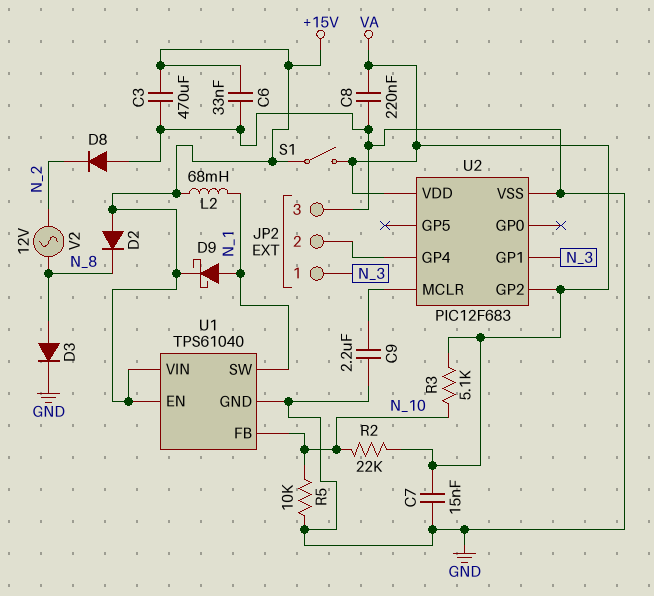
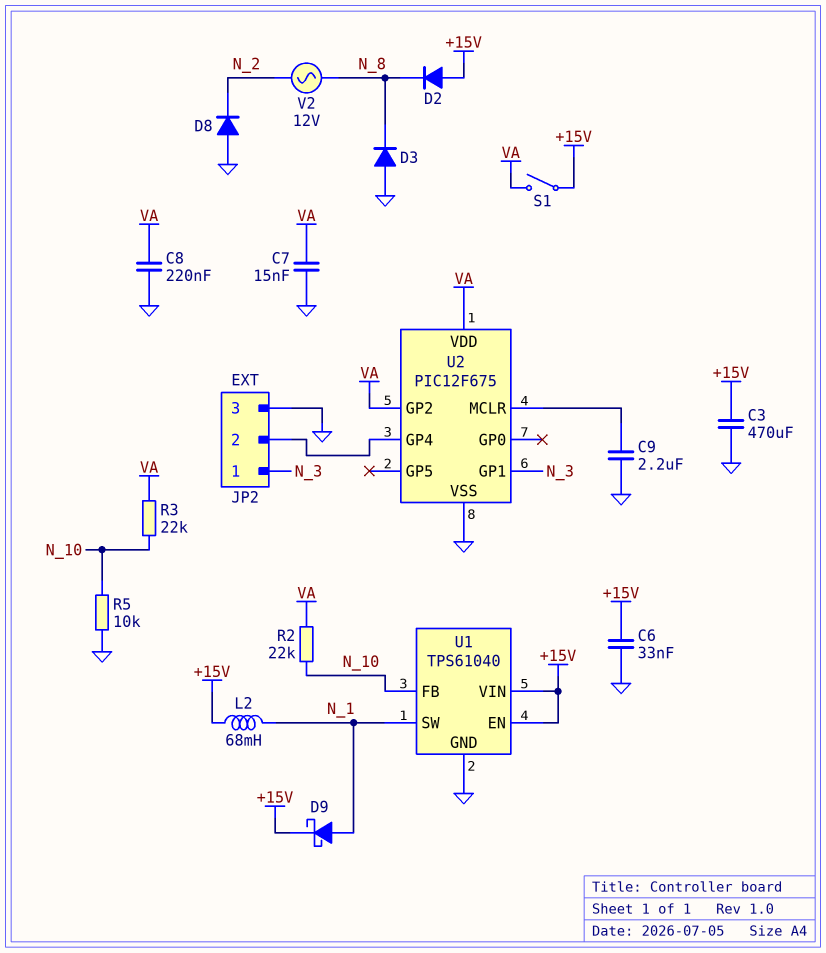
D3: diode (A N_8, K GND) -> diode (A GND, K N_8)
R3: 5.1k (N_10, VA) -> 22k (N_10, VA)
U2: PIC12F683 -> PIC12F675

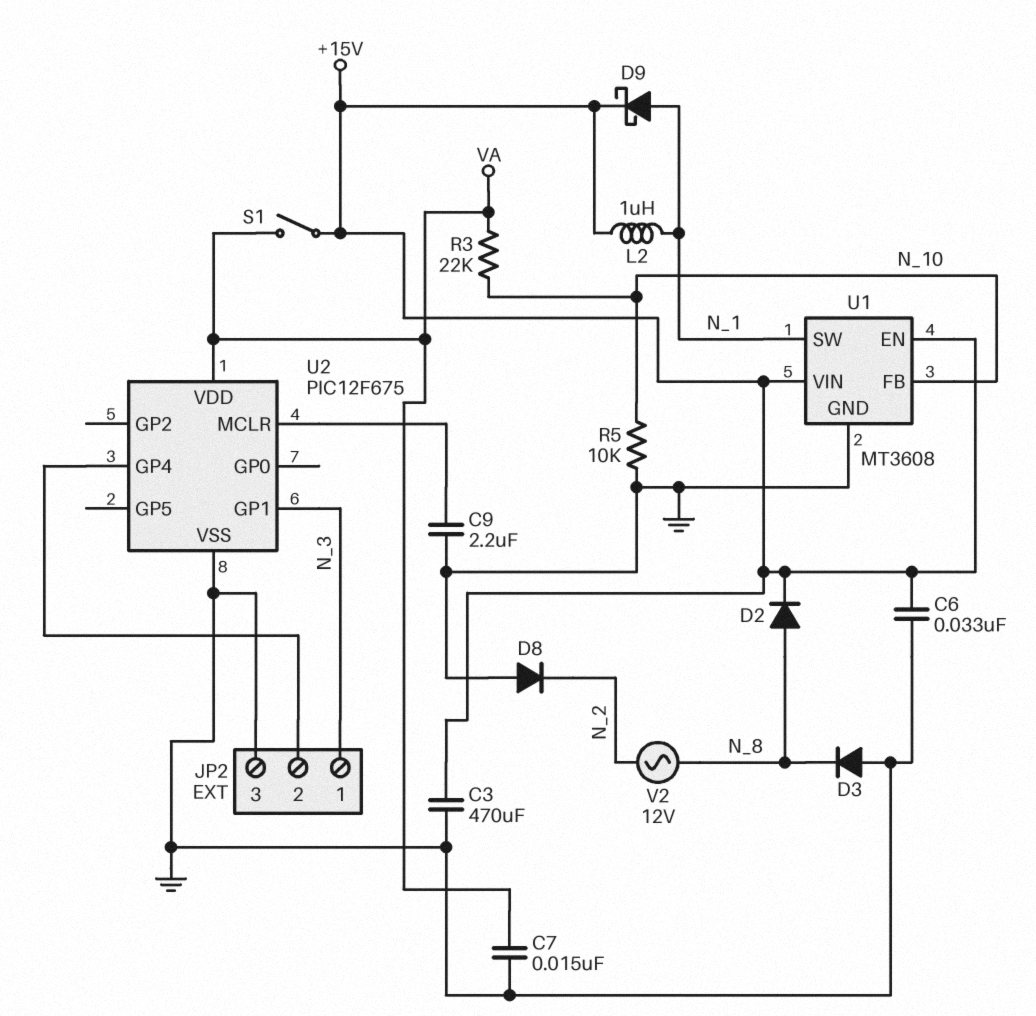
C8: 220nF (GND, VA) -> none
D2: diode (A +15V, K N_8) -> diode (A N_8, K +15V)
L2: 68mH (+15V, N_1) -> 1uH (+15V, N_1)
R2: 22k (N_10, VA) -> none
U1: TPS61040 -> MT3608
U2 pin GP2: VA -> none

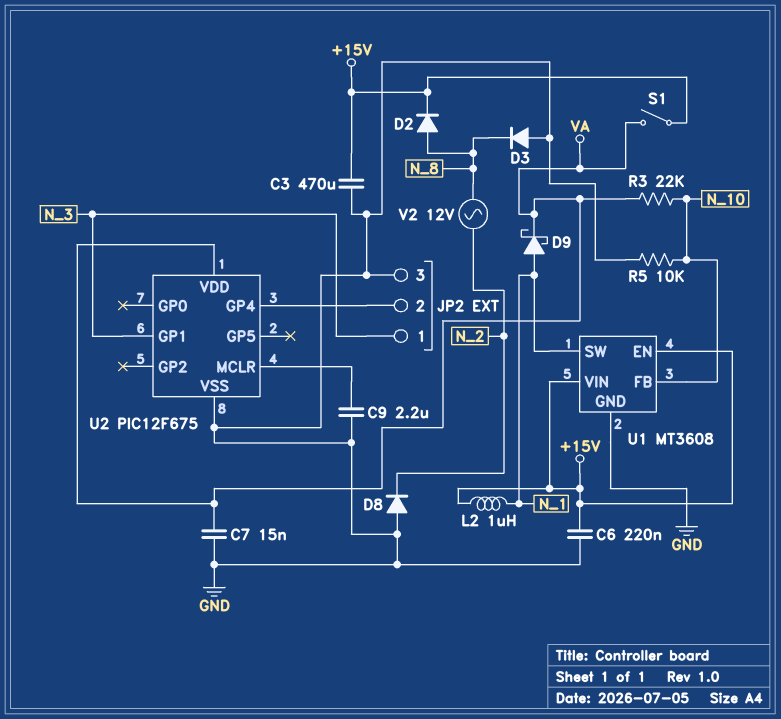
C6: 33nF (+15V, GND) -> 220nF (+15V, GND)
D9: schottky (A N_1, K +15V) -> schottky (A N_1, K VA)

